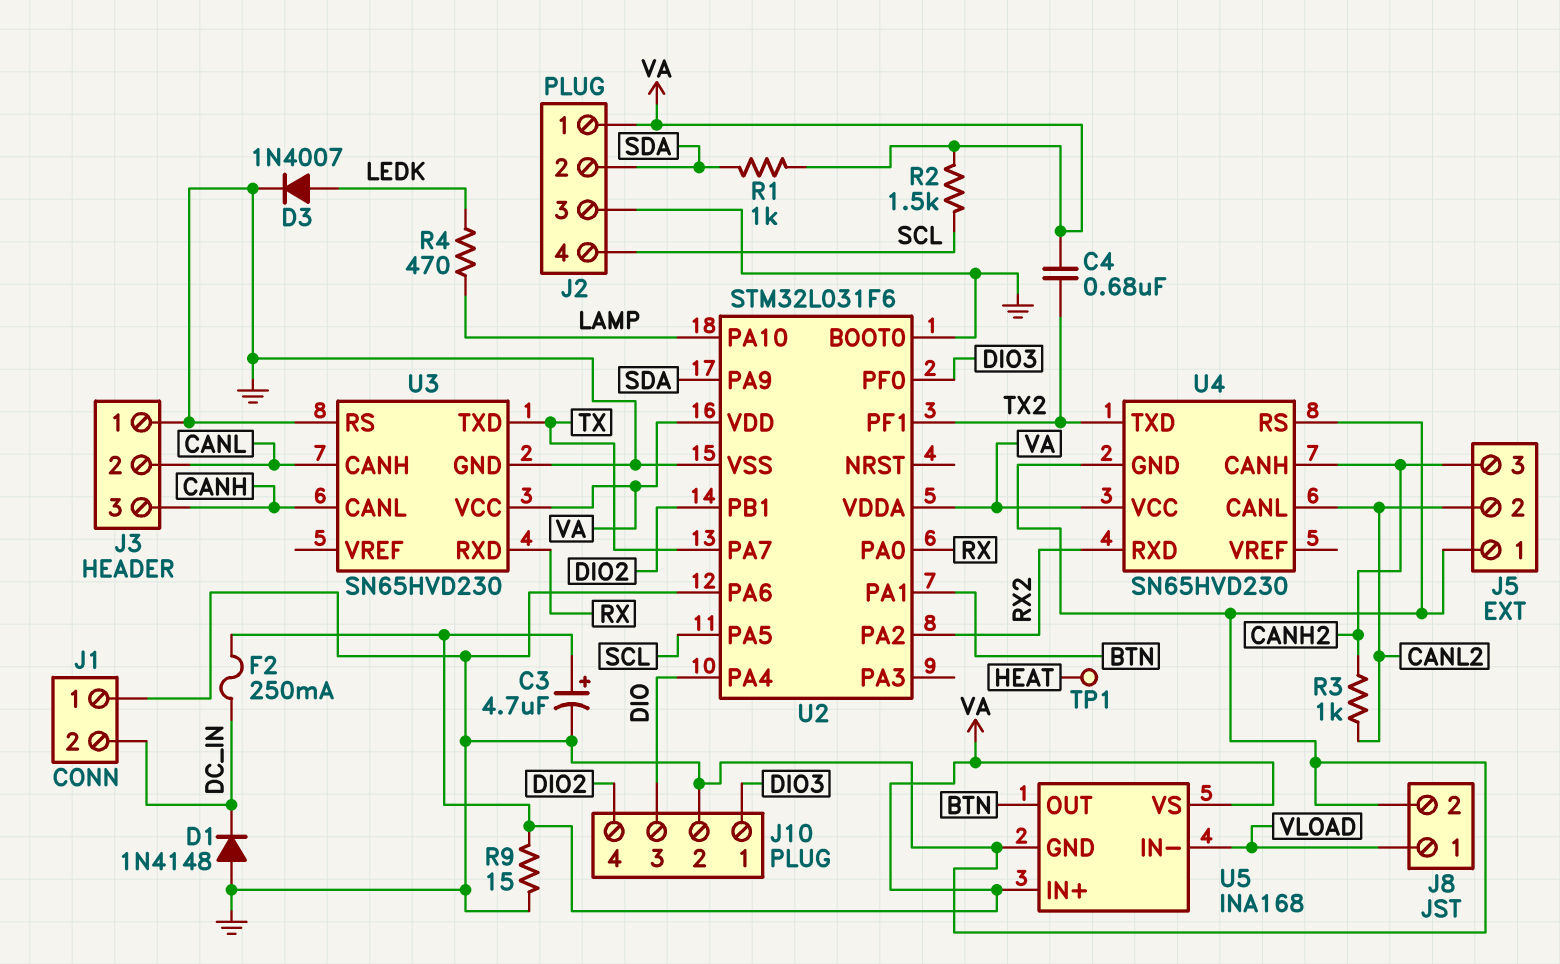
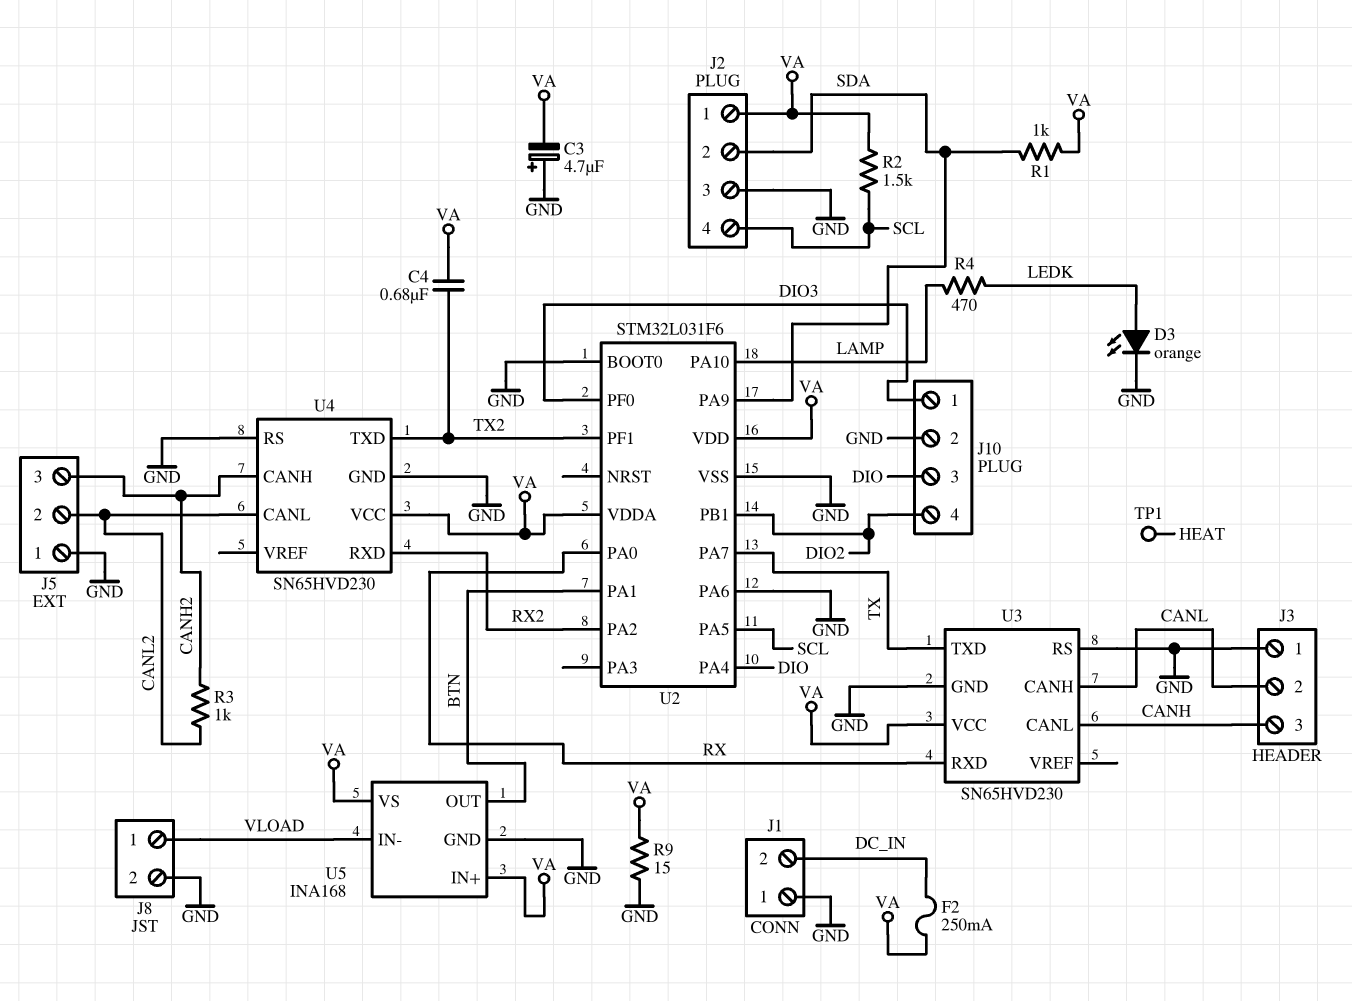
C3: 4.7uF (plus VA, minus GND) -> 4.7uF (plus GND, minus VA)
D1: diode 1N4148 (A GND, K DC_IN) -> none
D3: diode 1N4007 (A LEDK, K GND) -> LED orange (A LEDK, K GND)

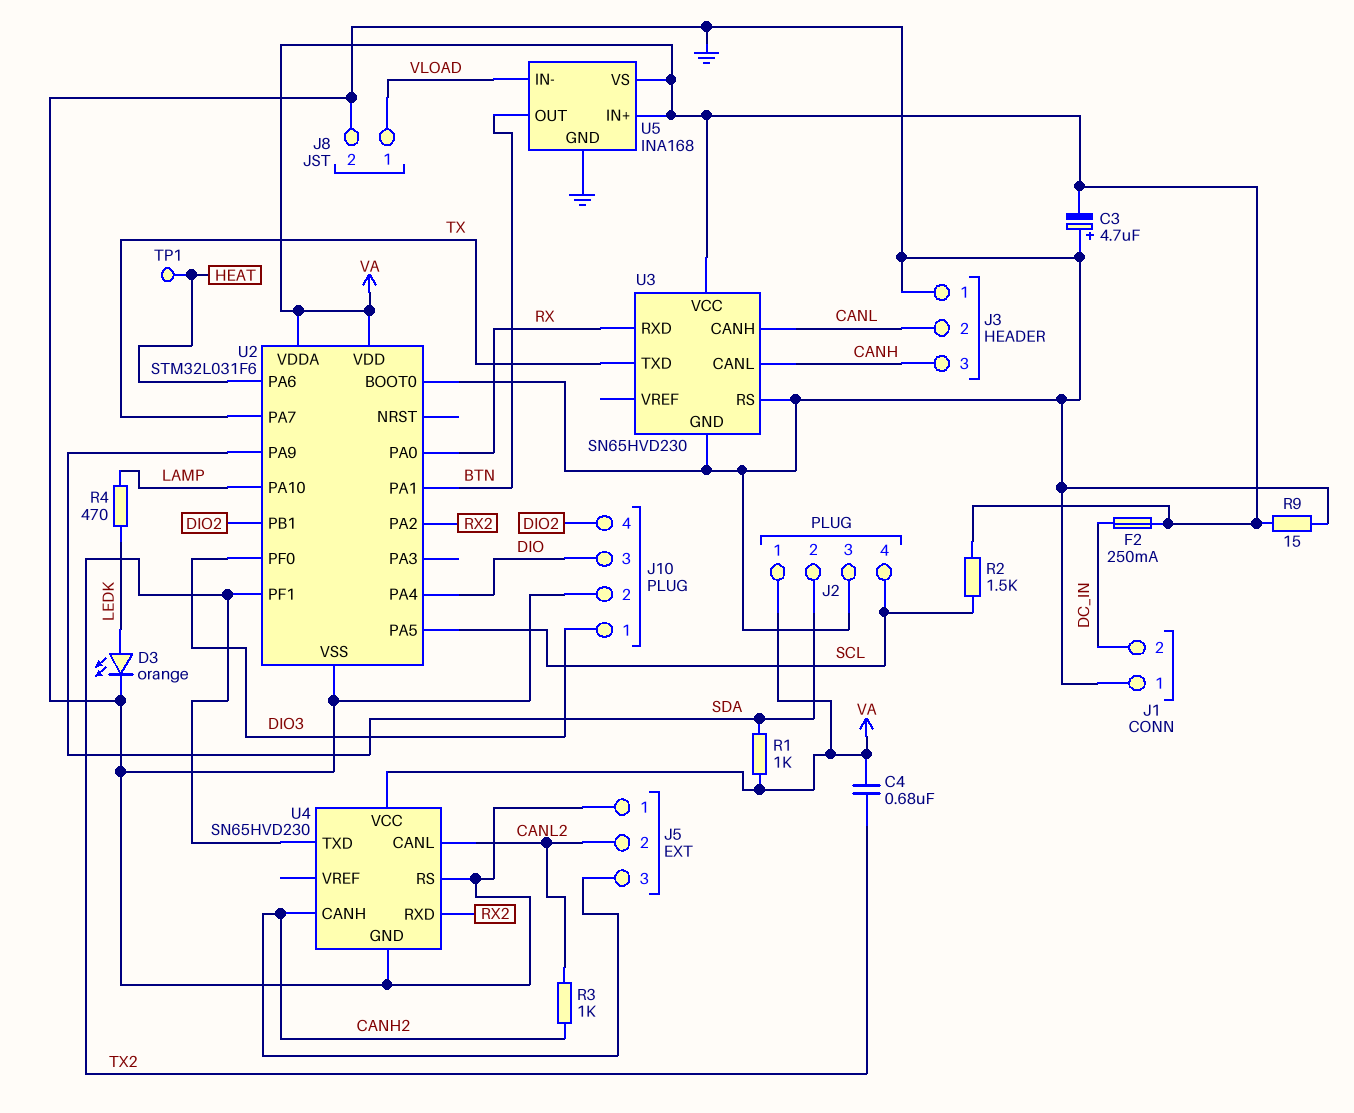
U2 pin PA6: GND -> HEAT

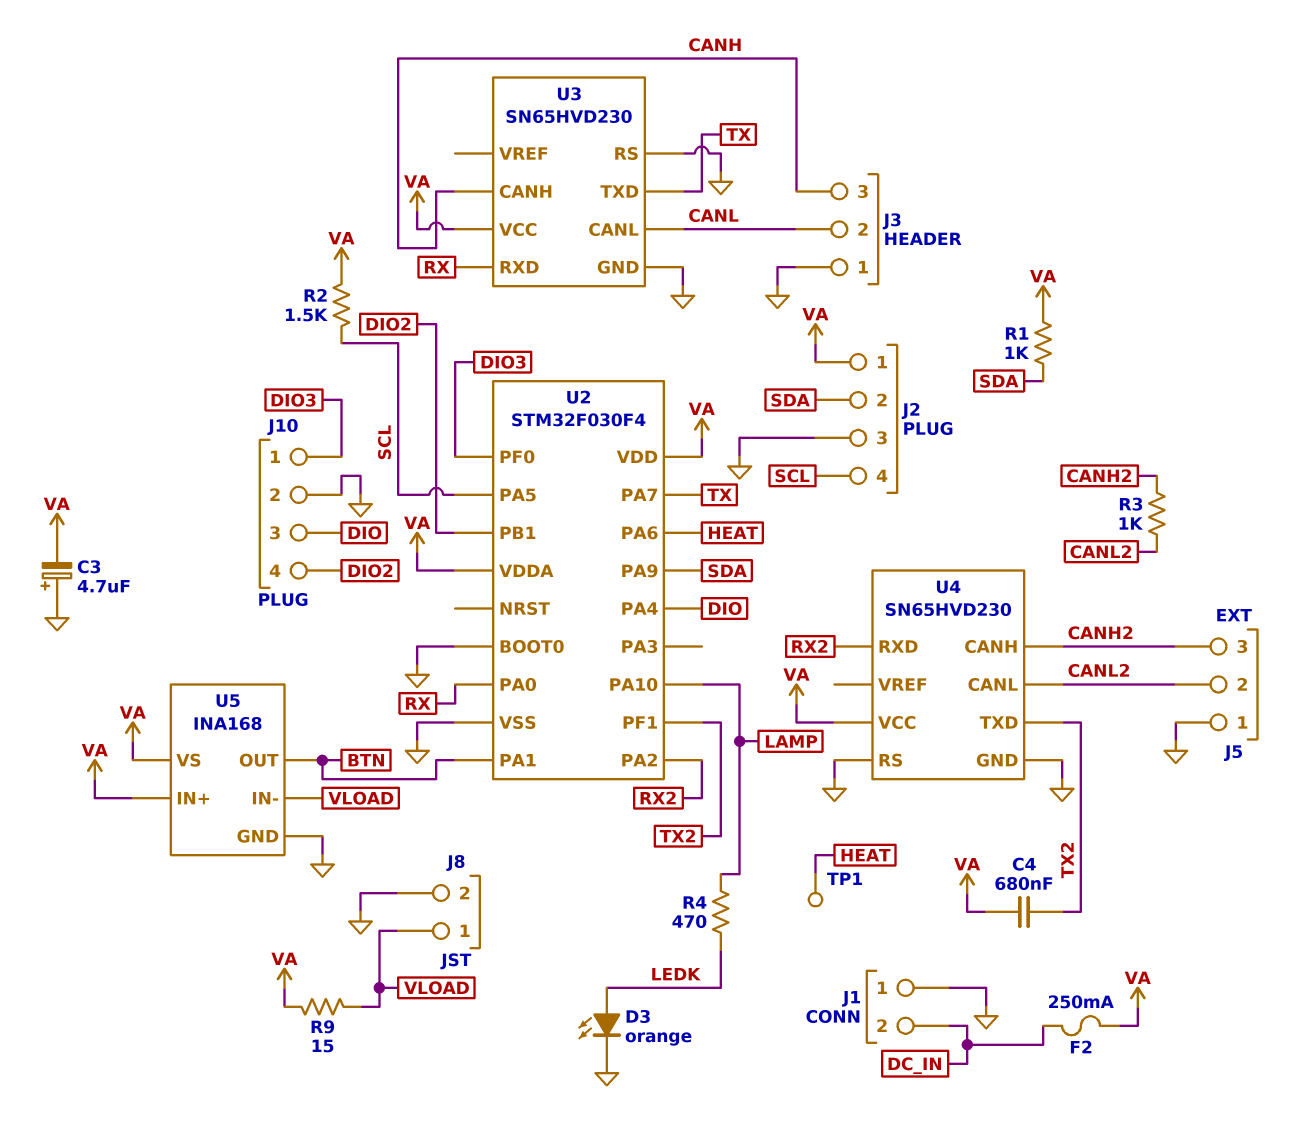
R9: 15 (GND, VA) -> 15 (VA, VLOAD)
U2: STM32L031F6 -> STM32F030F4
U3 pin CANH: CANL -> CANH
U3 pin CANL: CANH -> CANL

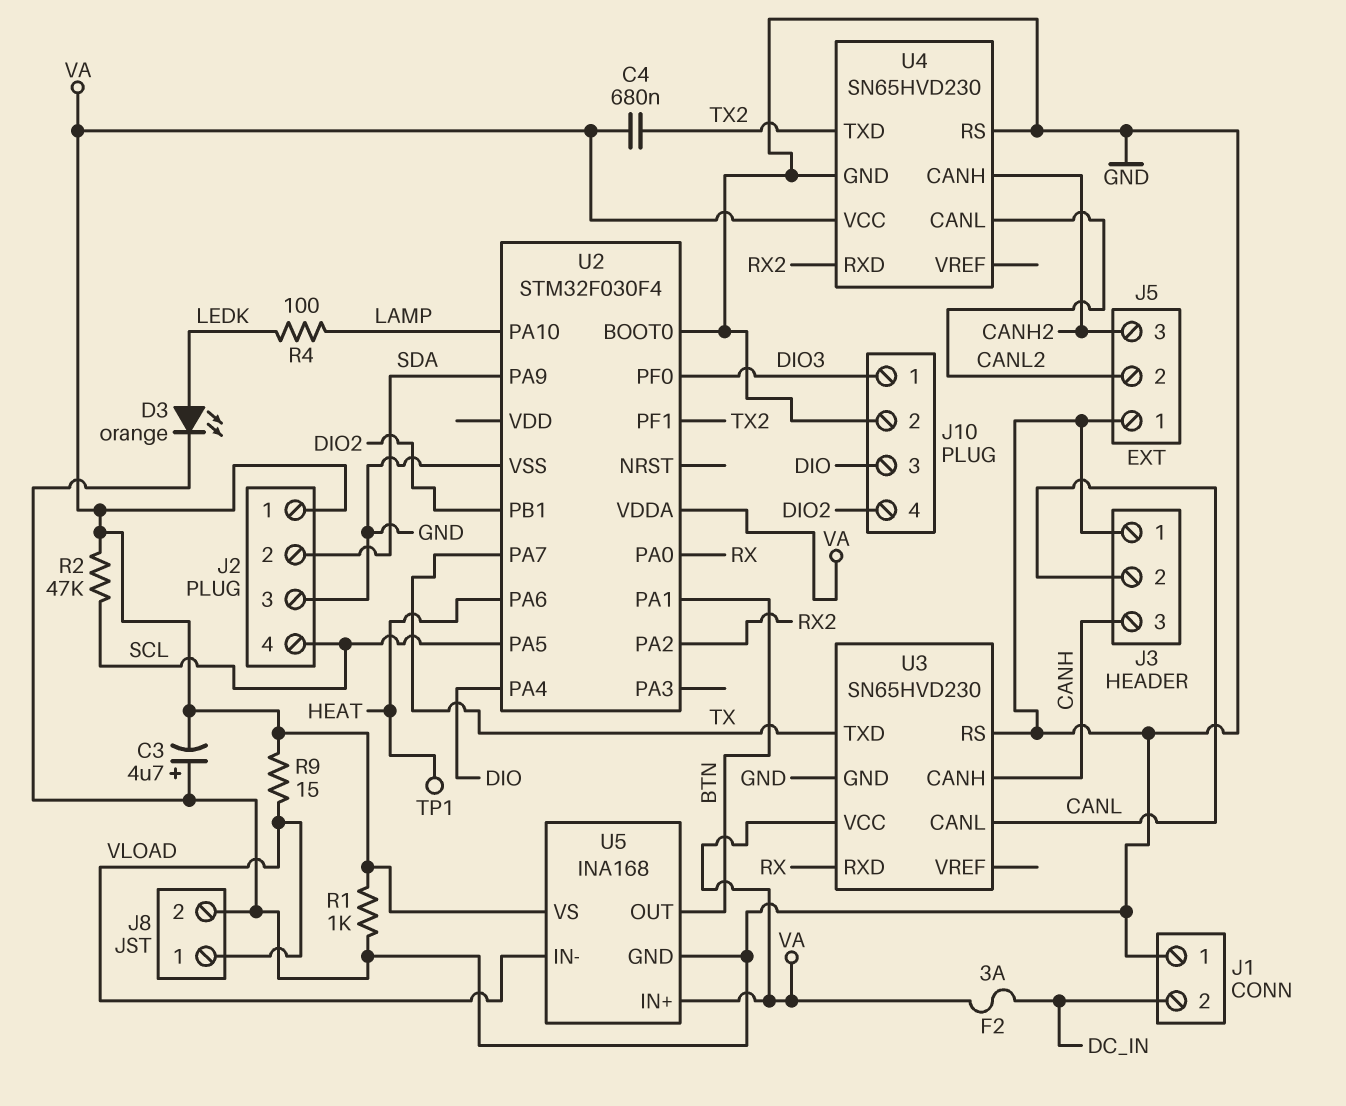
F2: 250mA (DC_IN, VA) -> 3A (DC_IN, VA)
R1: 1k (SDA, VA) -> 1k (GND, VA)
R2: 1.5k (SCL, VA) -> 47k (SCL, VA)
R3: 1k (CANH2, CANL2) -> none
R4: 470 (LAMP, LEDK) -> 100 (LAMP, LEDK)
U2 pin VDD: VA -> none

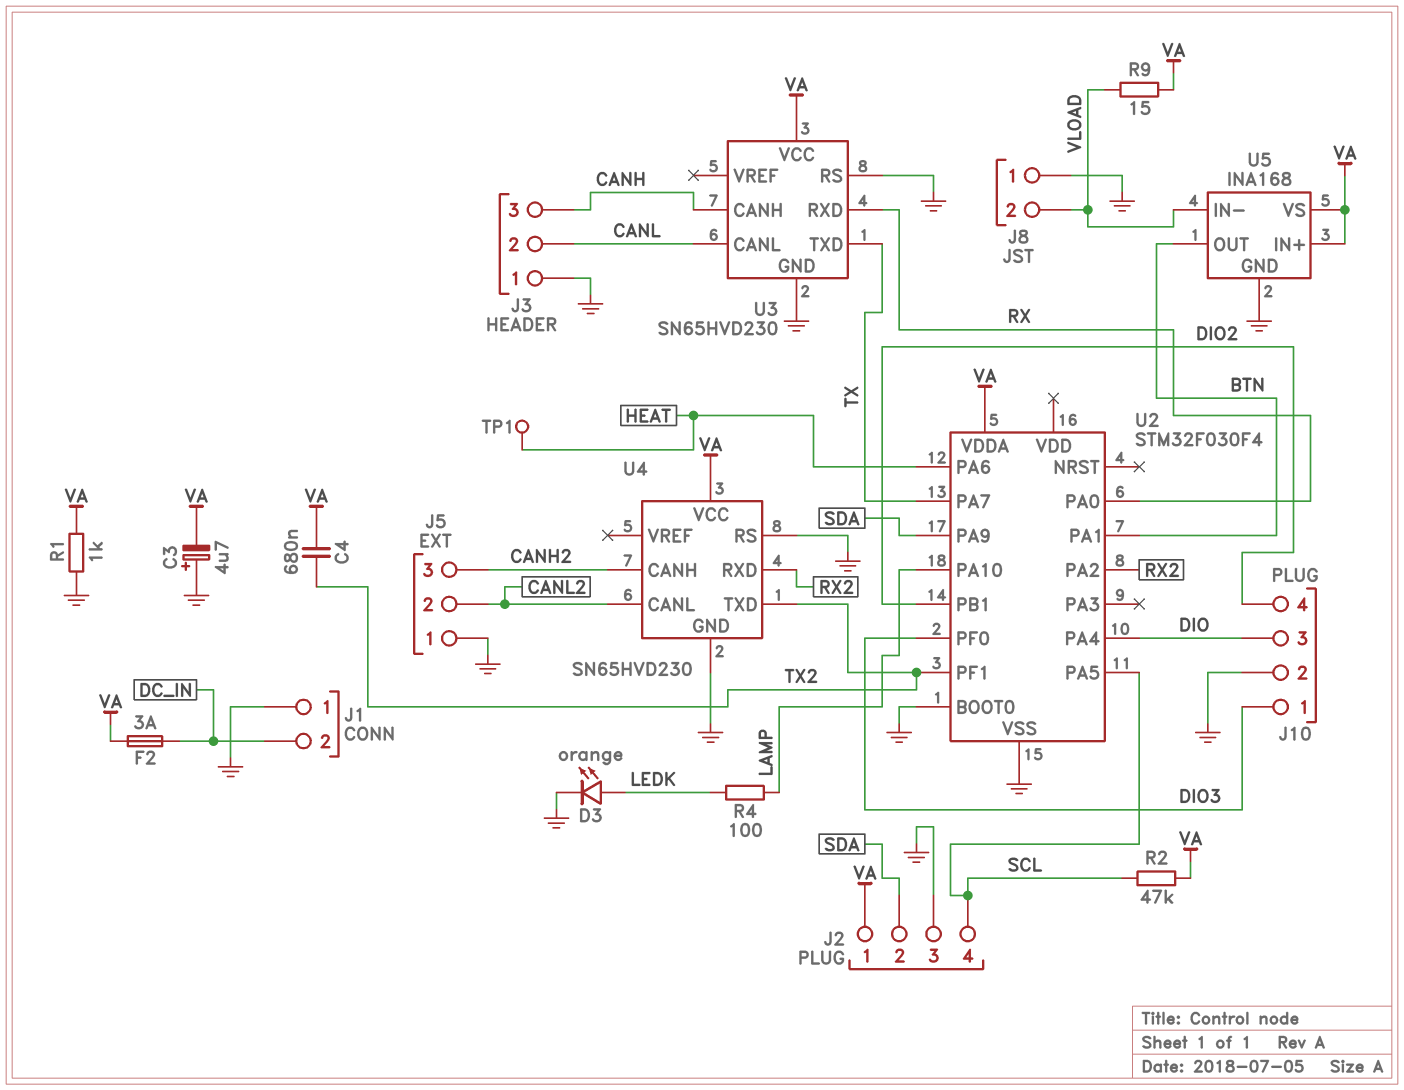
J8 pin 1: VLOAD -> GND
J8 pin 2: GND -> VLOAD

